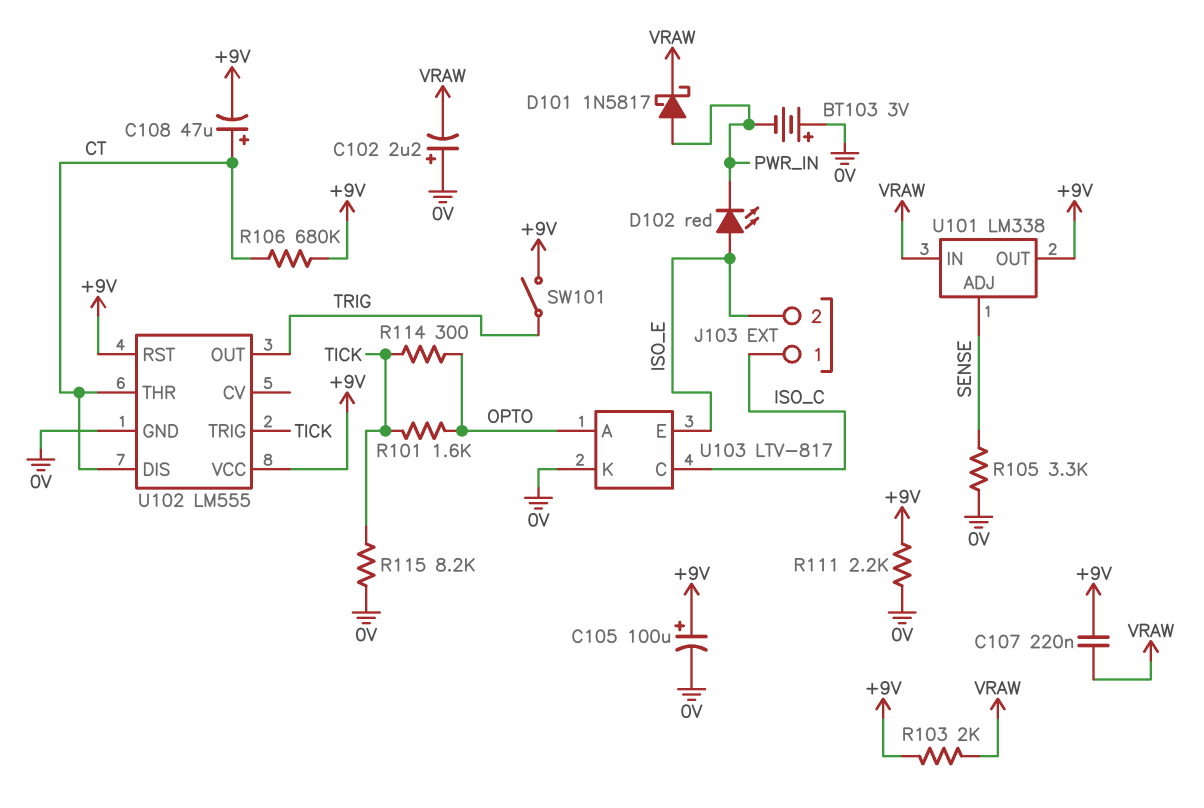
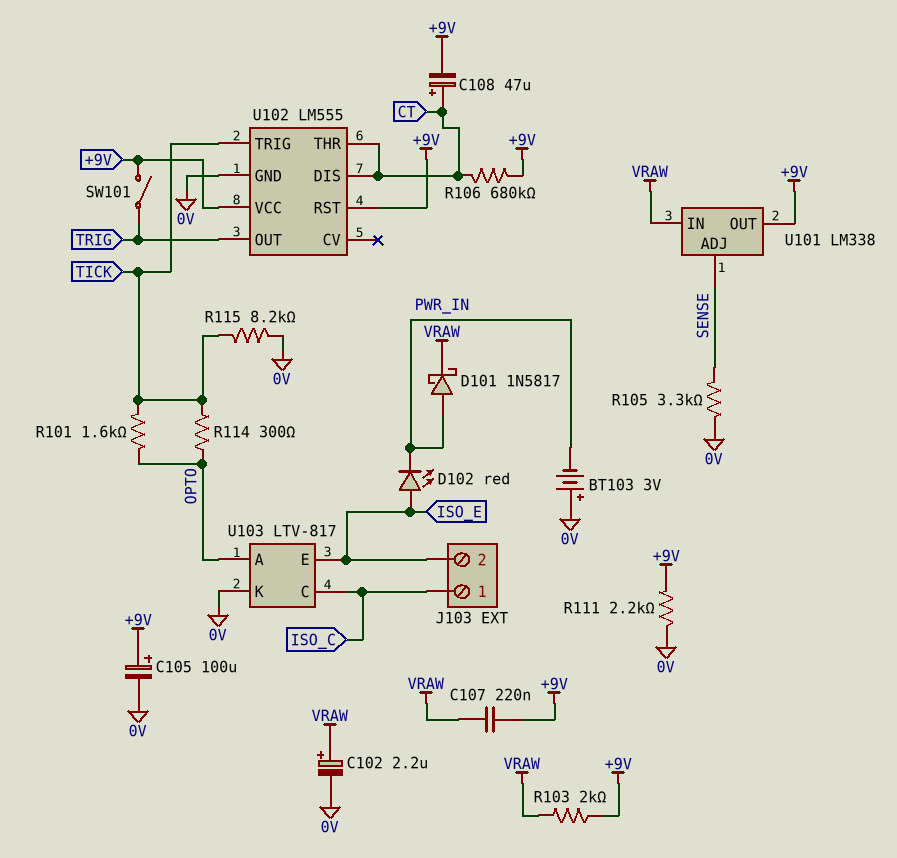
C102: 2.2uF (plus 0V, minus VRAW) -> 2.2uF (plus VRAW, minus 0V)

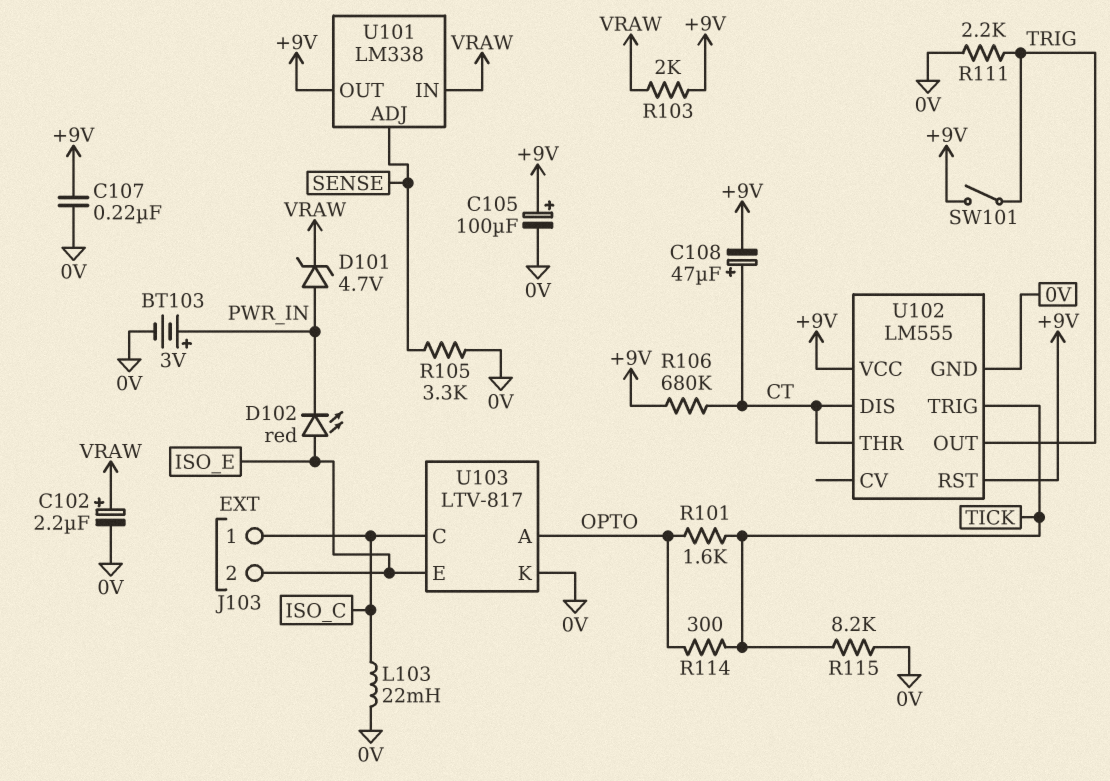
BT103: 3V (plus 0V, minus PWR_IN) -> 3V (plus PWR_IN, minus 0V)
C107: 220nF (+9V, VRAW) -> 220nF (+9V, 0V)
D101: schottky 1N5817 (A PWR_IN, K VRAW) -> zener 4.7V (A PWR_IN, K VRAW)
L103: none -> 22mH (0V, ISO_C)
R111: 2.2k (+9V, 0V) -> 2.2k (0V, TRIG)

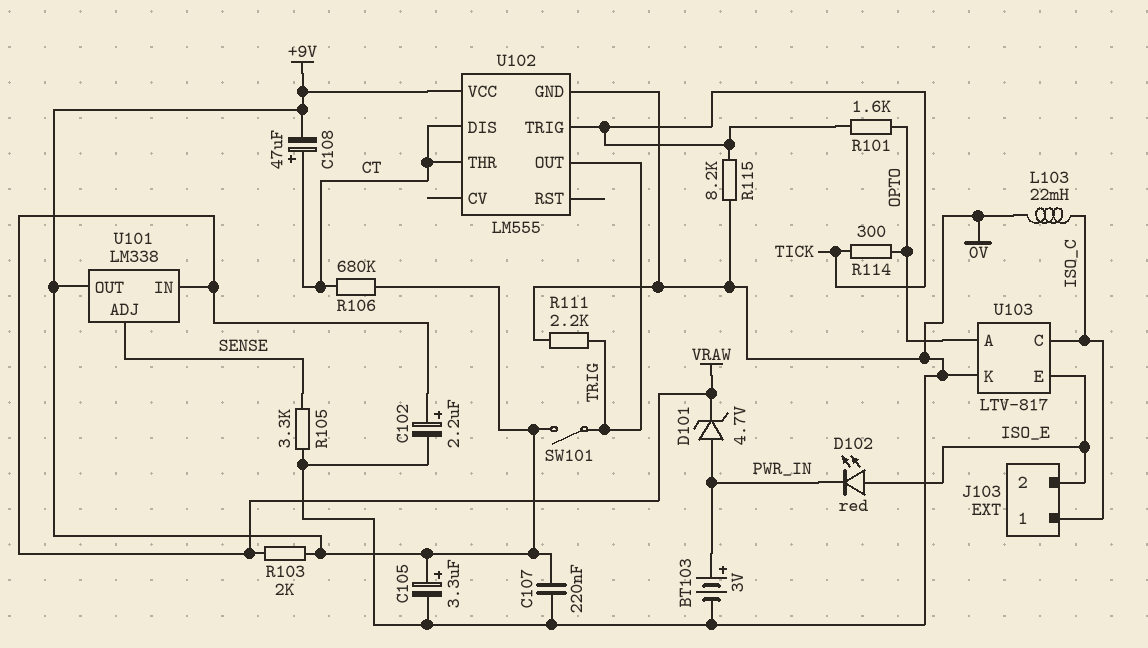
C105: 100uF (plus +9V, minus 0V) -> 3.3uF (plus +9V, minus 0V)
U102 pin RST: +9V -> none

